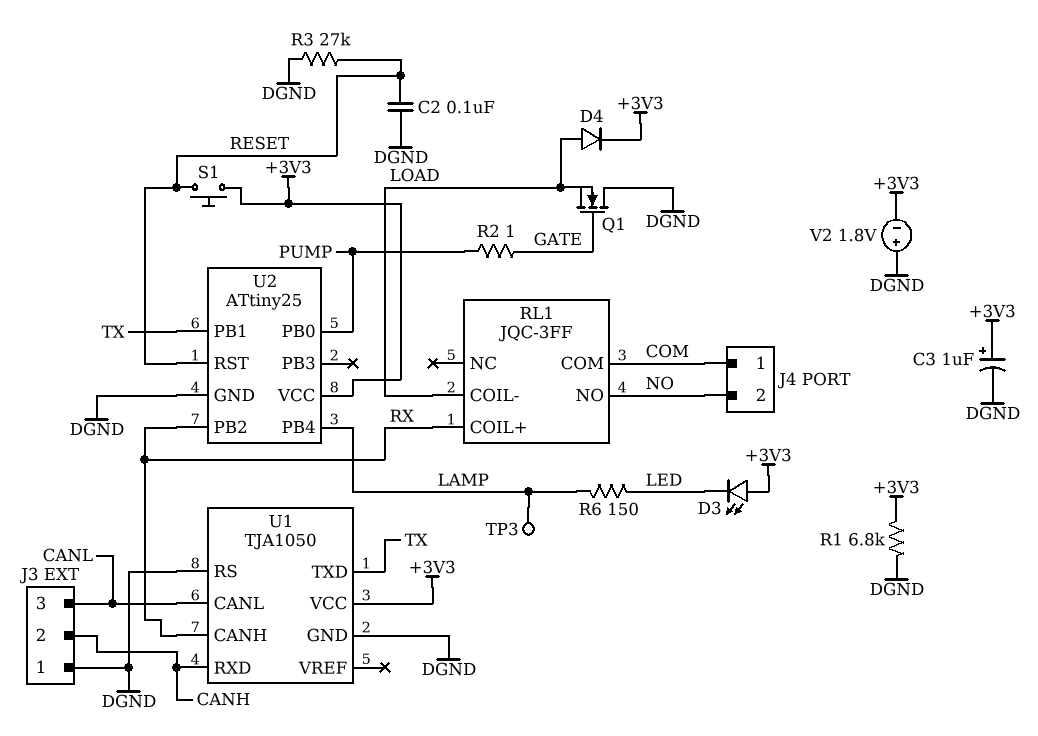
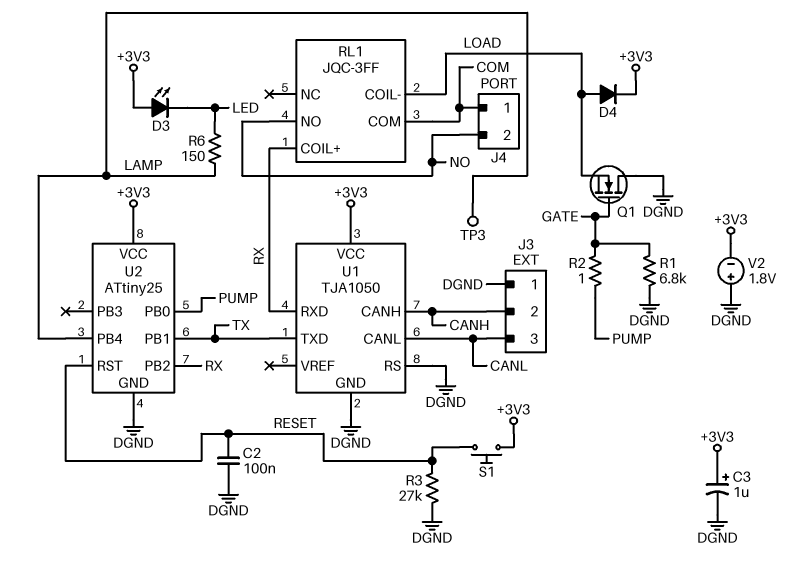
R1: 6.8k (+3V3, DGND) -> 6.8k (DGND, GATE)
U1 pin CANH: RX -> CANH
U1 pin RXD: CANH -> RX

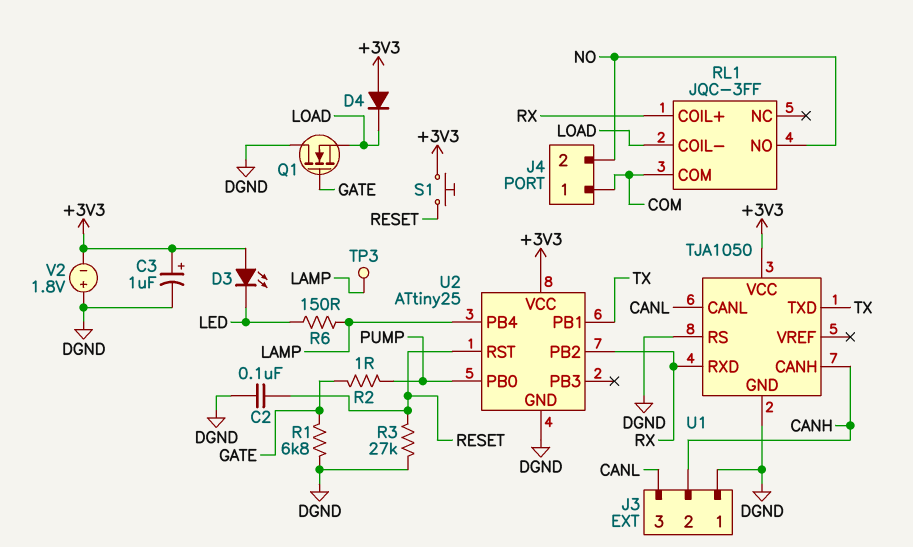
D4: diode (A LOAD, K +3V3) -> diode (A +3V3, K LOAD)

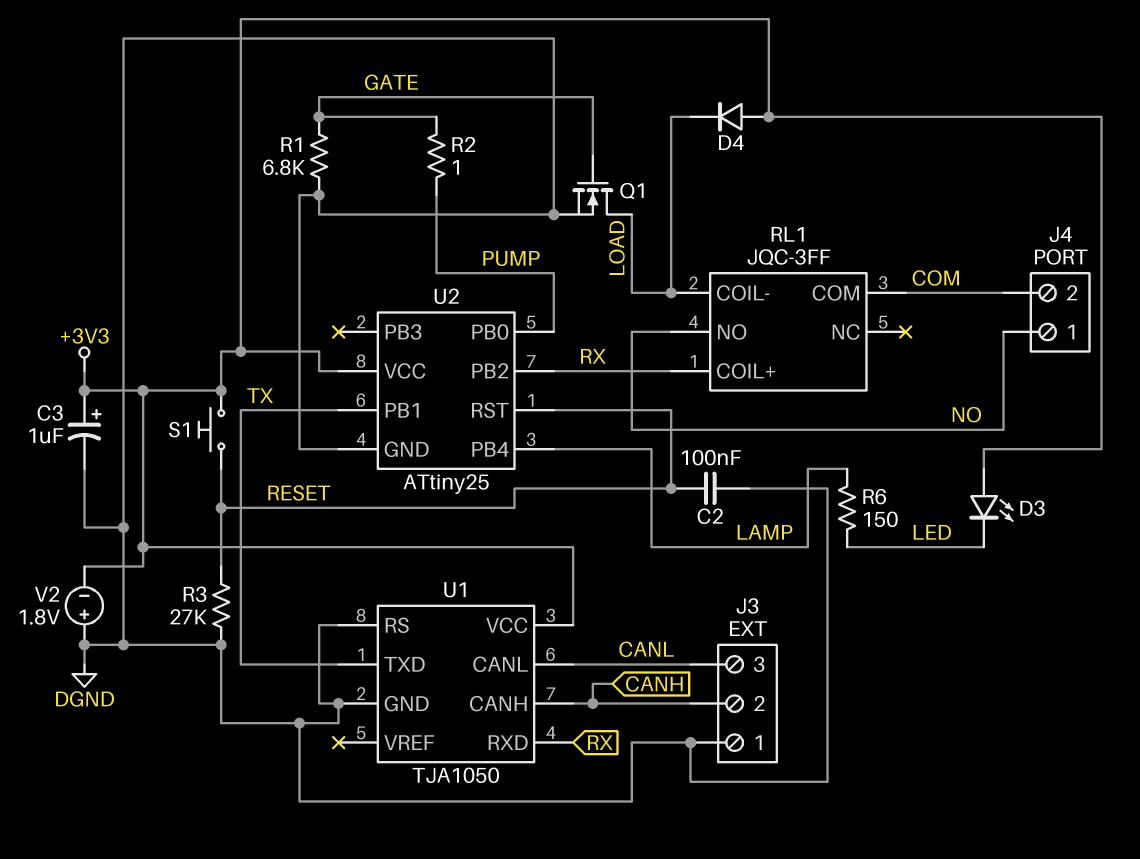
J4 pin 1: COM -> NO
J4 pin 2: NO -> COM
Q1: NMOS (G GATE, D DGND, S LOAD) -> NMOS (G GATE, D LOAD, S DGND)
TP3: test point (LAMP) -> none

